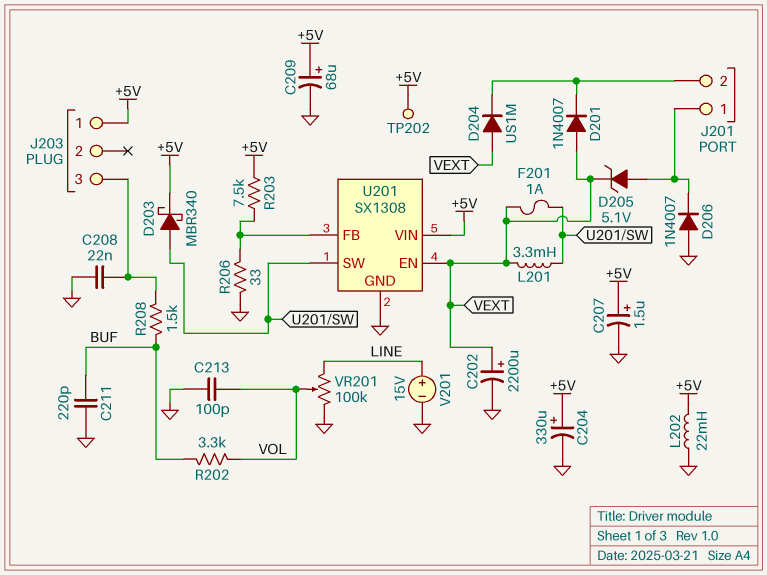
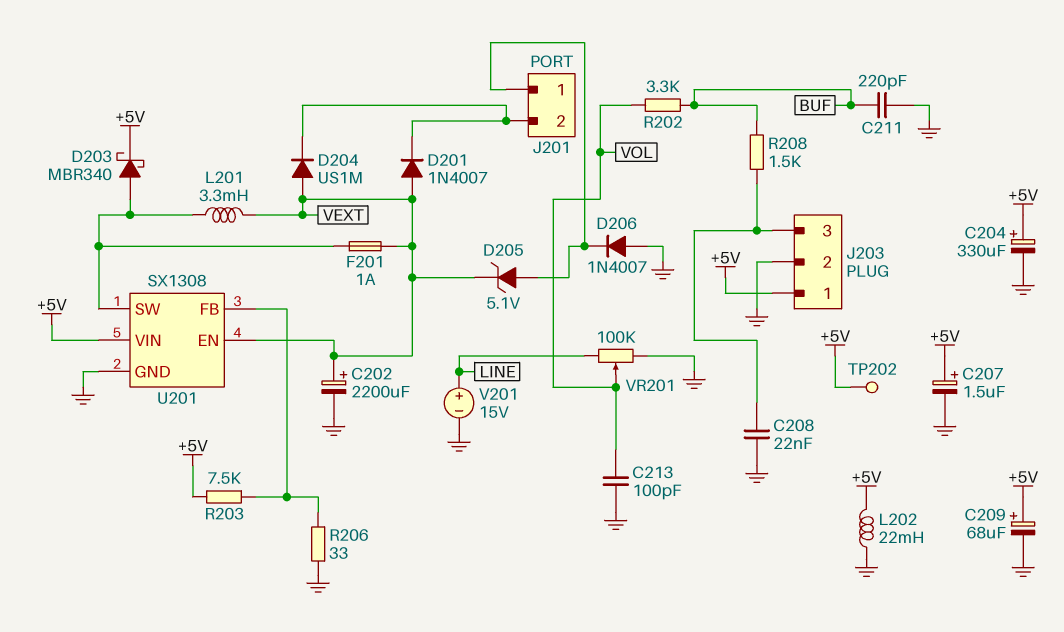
J203 pin 2: none -> GND

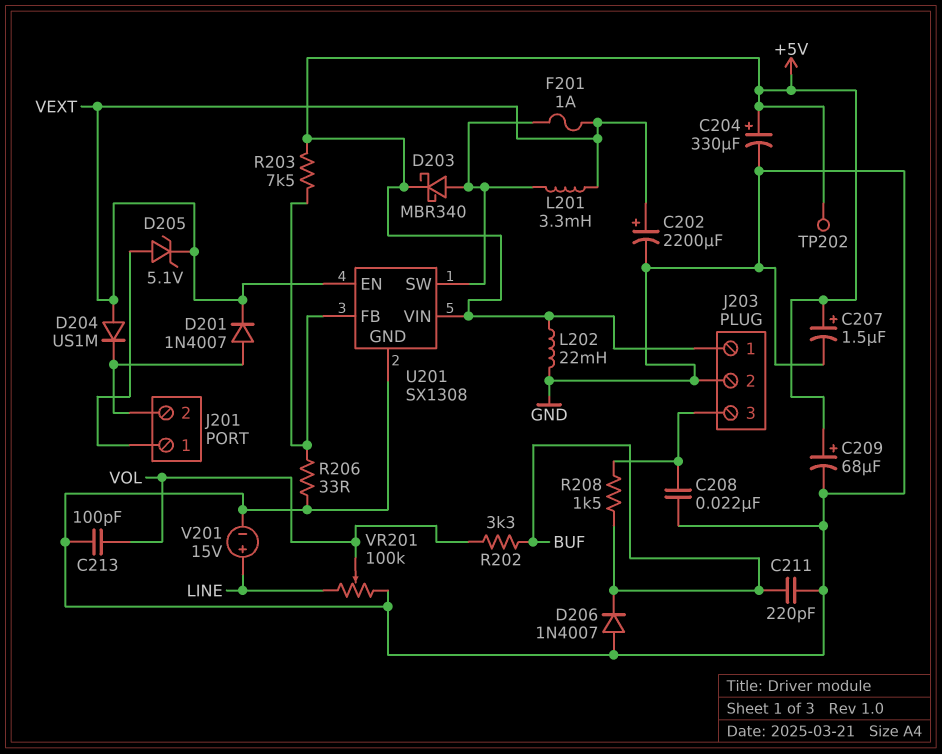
D201: diode 1N4007 (A VEXT, K J201/2) -> diode 1N4007 (A J201/2, K VEXT)
D206: diode 1N4007 (A GND, K J201/1) -> diode 1N4007 (A GND, K BUF)

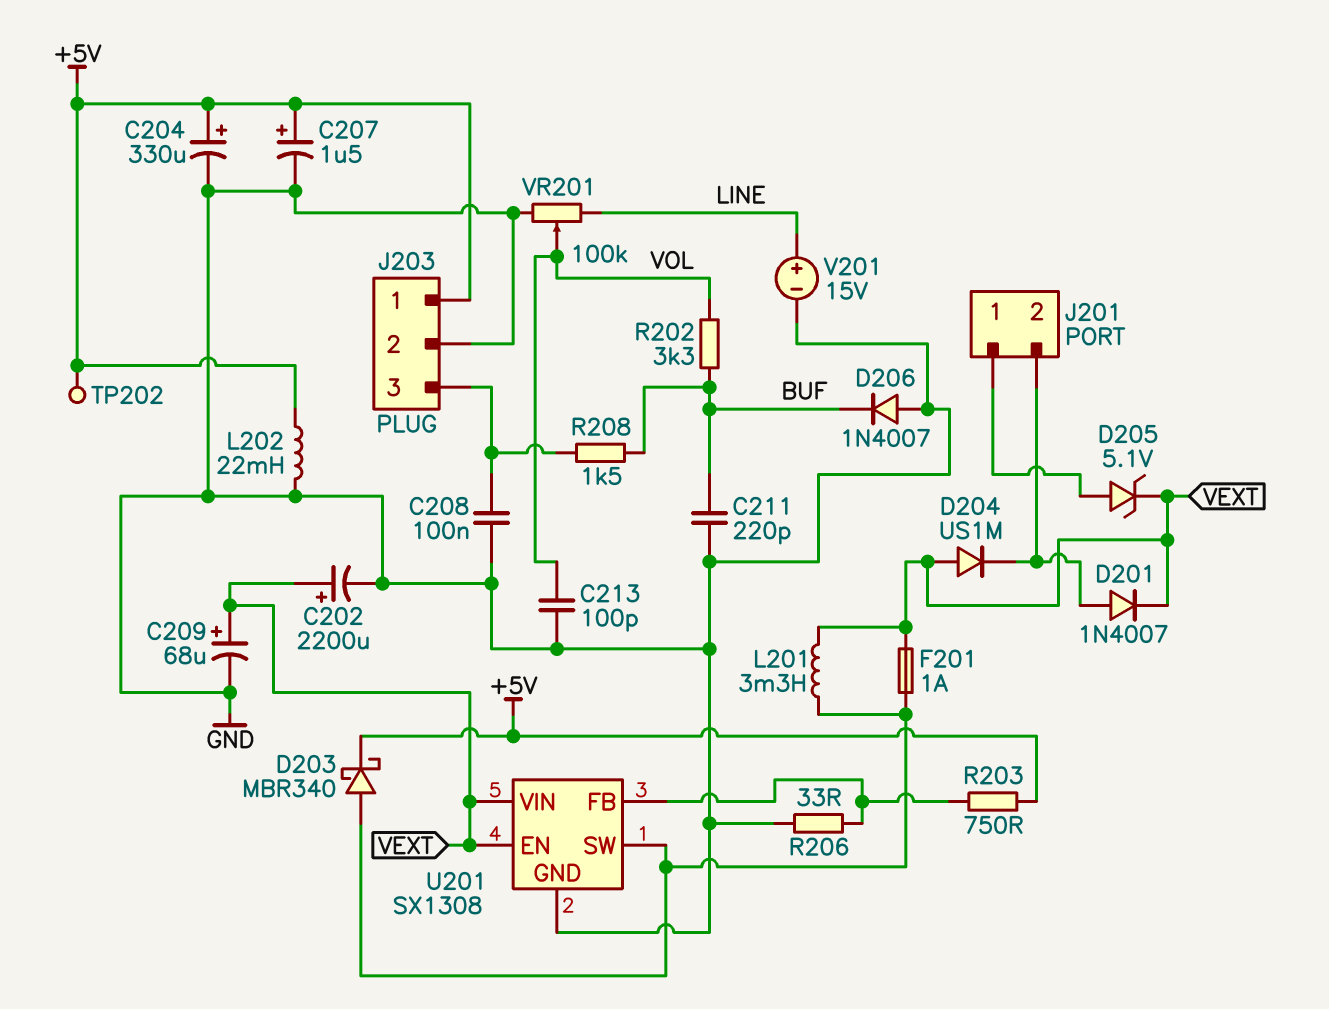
C208: 22nF (GND, J203/3) -> 100nF (GND, J203/3)
C209: 68uF (plus +5V, minus GND) -> 68uF (plus VEXT, minus GND)
R203: 7.5k (+5V, U201/FB) -> 750 (+5V, U201/FB)
U201 pin VIN: +5V -> VEXT

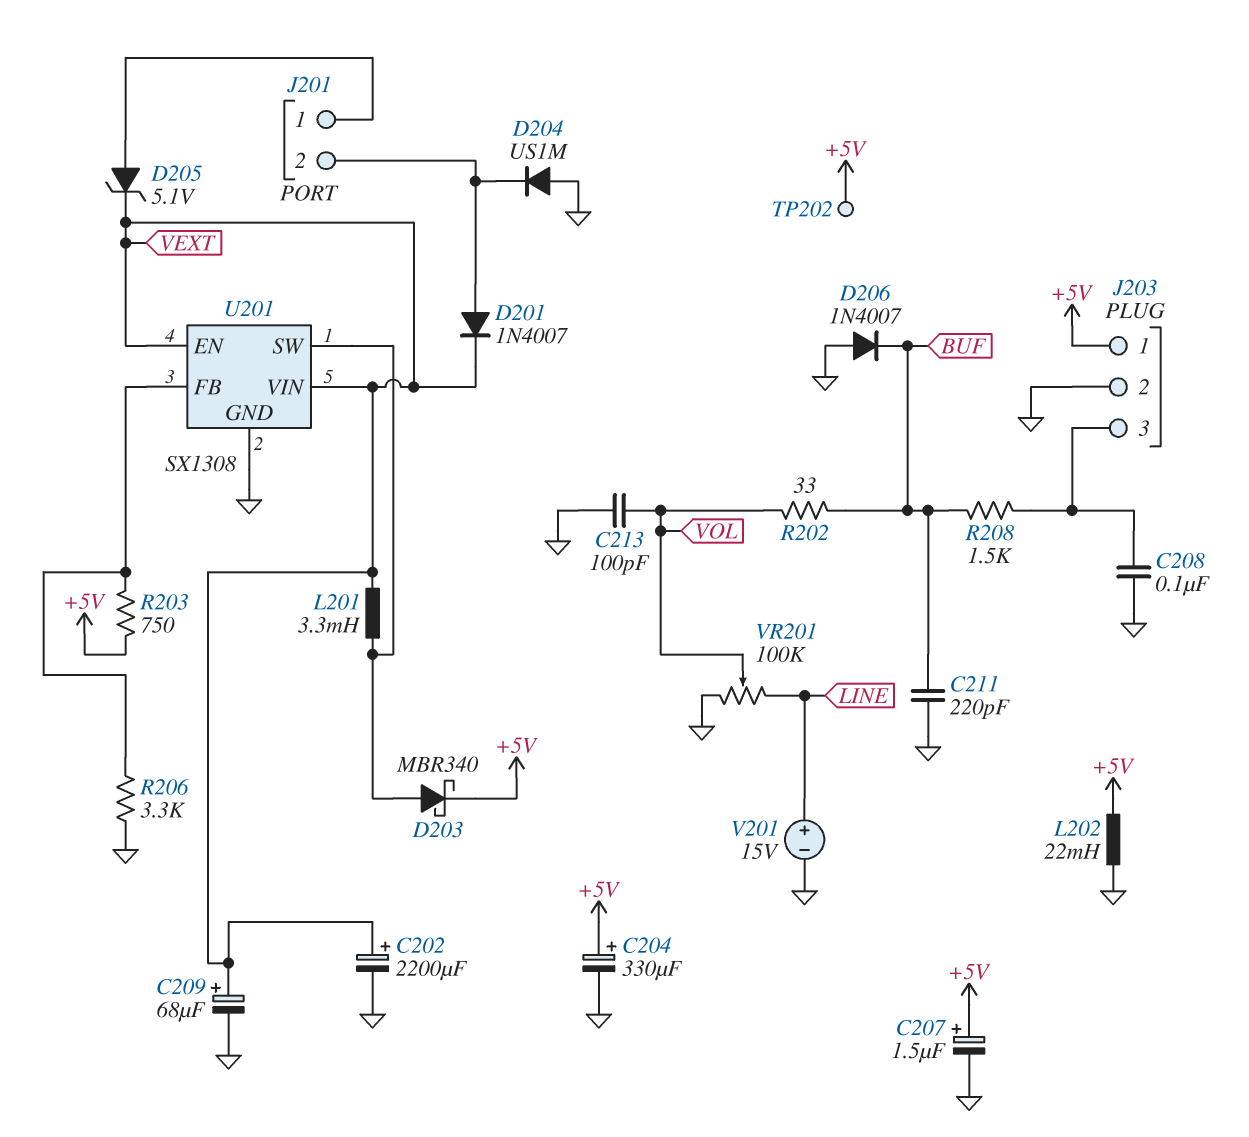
D204: diode US1M (A VEXT, K J201/2) -> diode US1M (A GND, K J201/2)
F201: 1A (U201/SW, VEXT) -> none
R202: 3.3k (BUF, VOL) -> 33 (BUF, VOL)
R206: 33 (GND, U201/FB) -> 3.3k (GND, U201/FB)

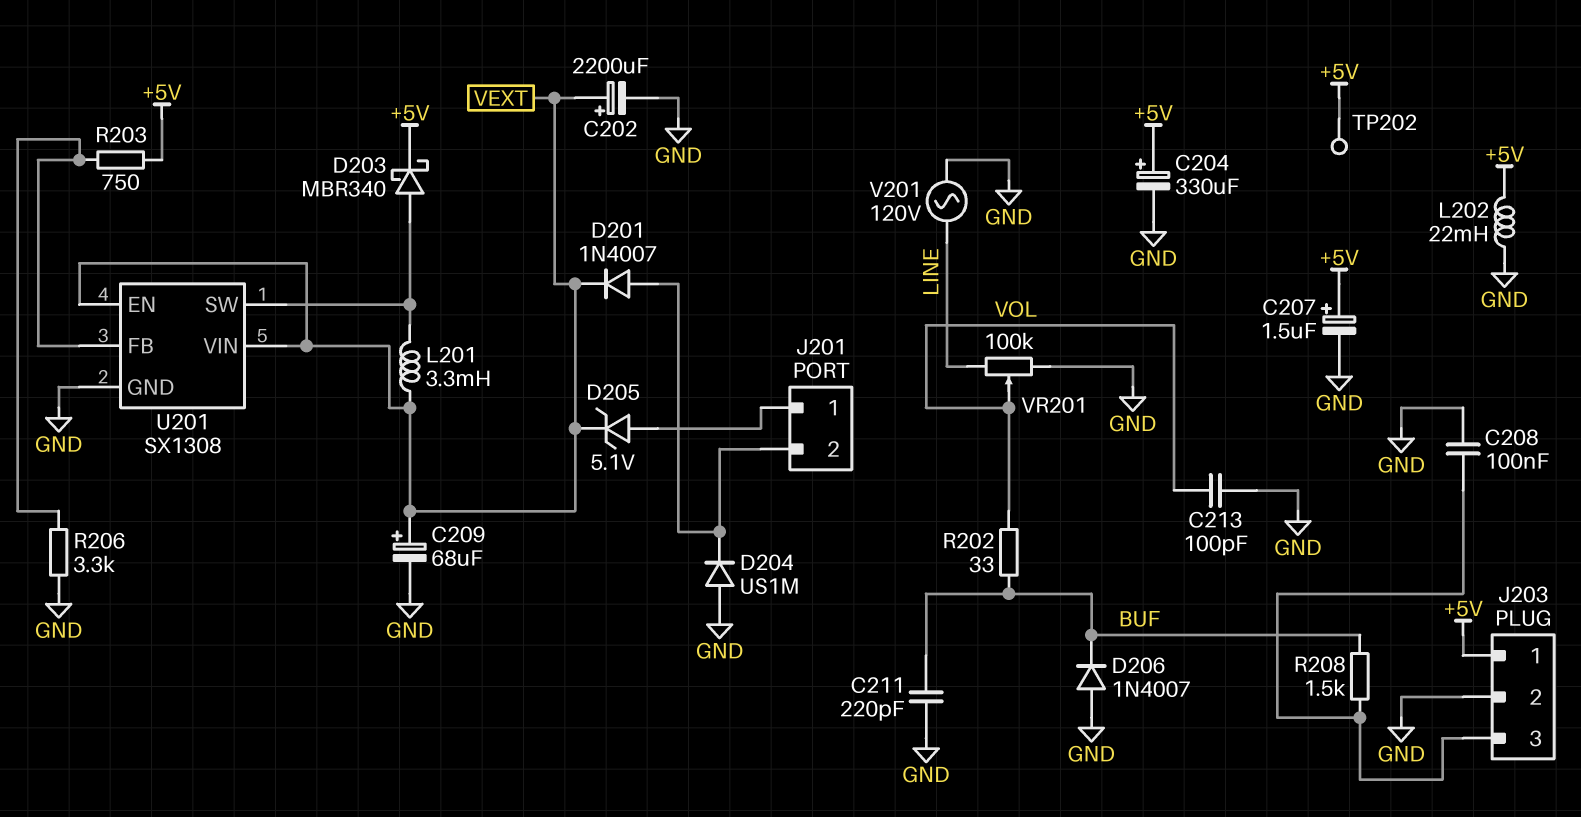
V201: 15V (plus LINE, minus GND) -> AC 120V (GND, LINE)

